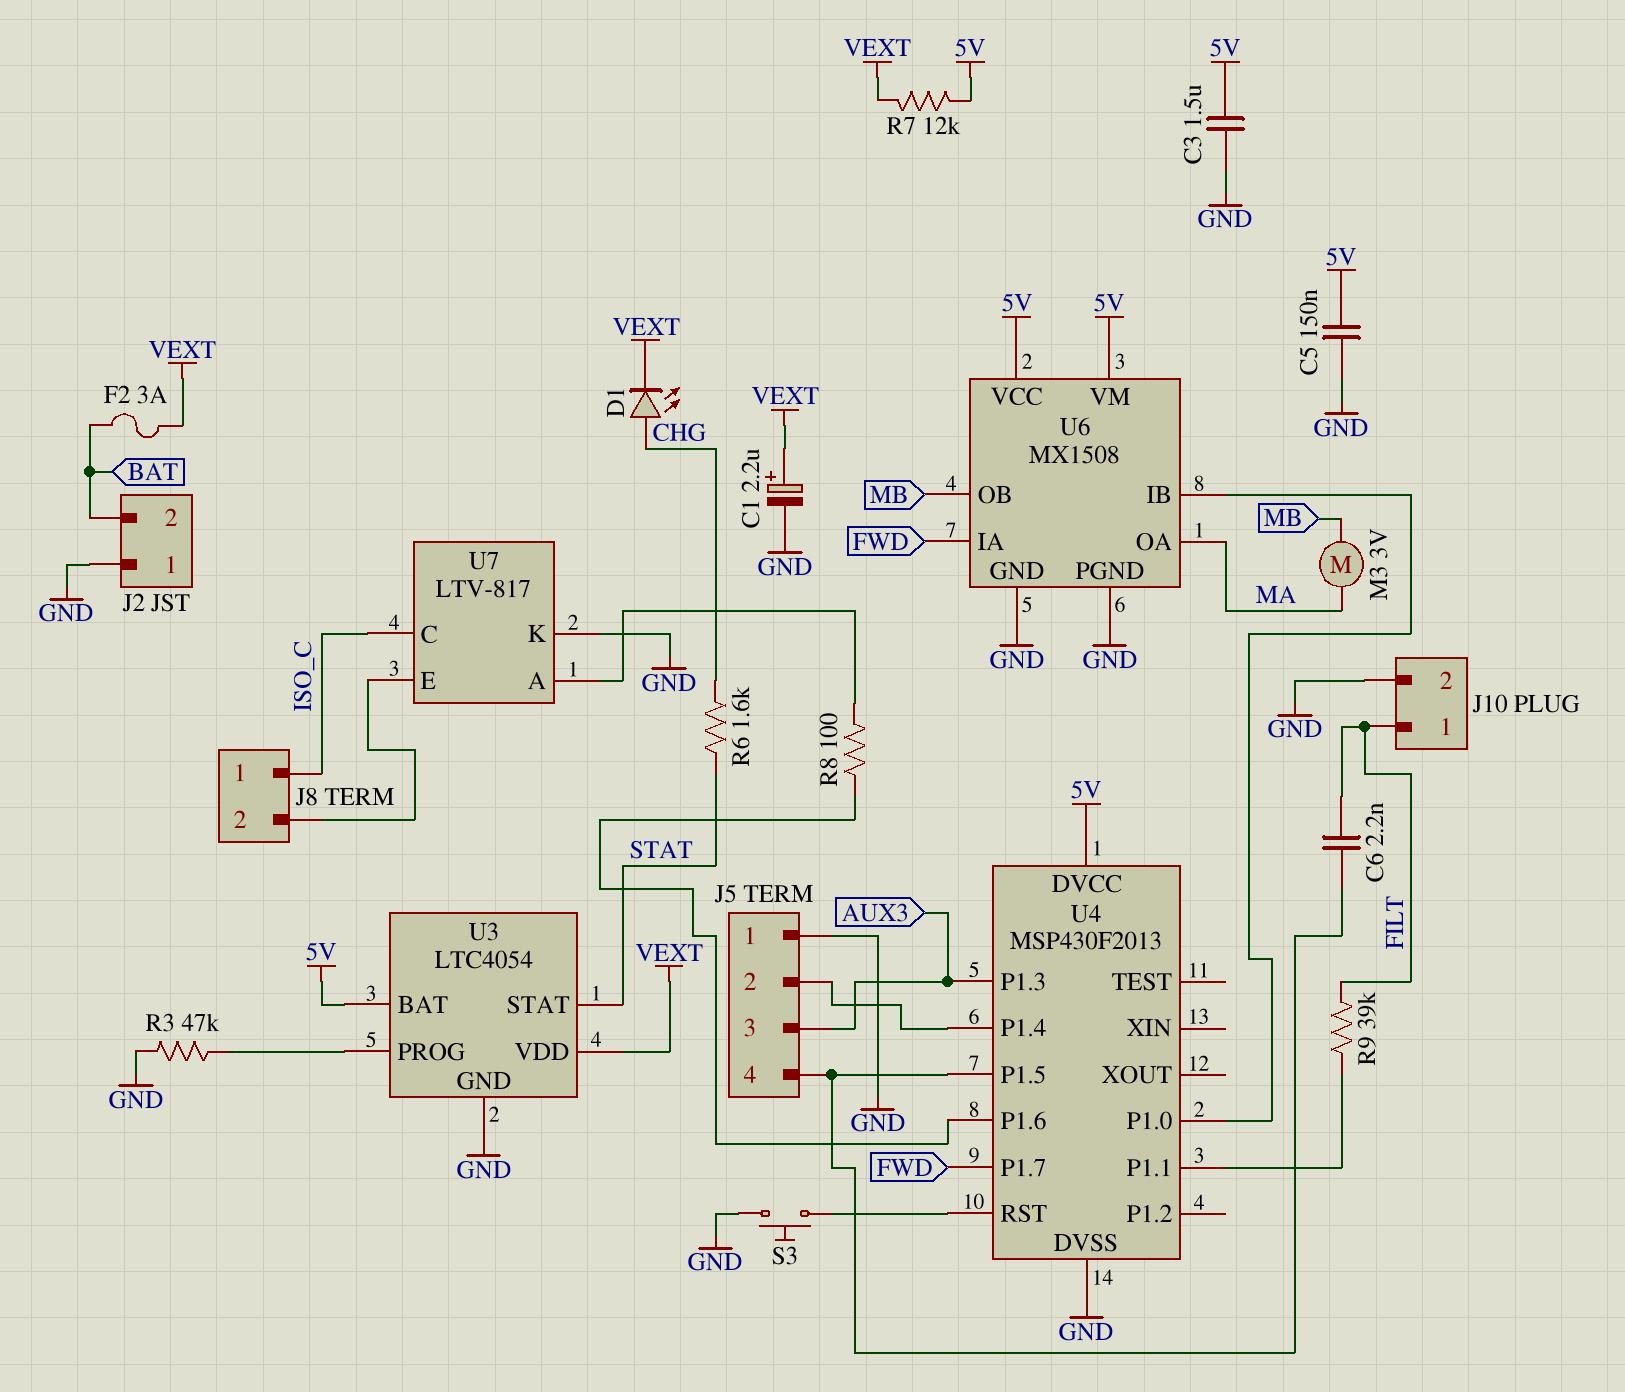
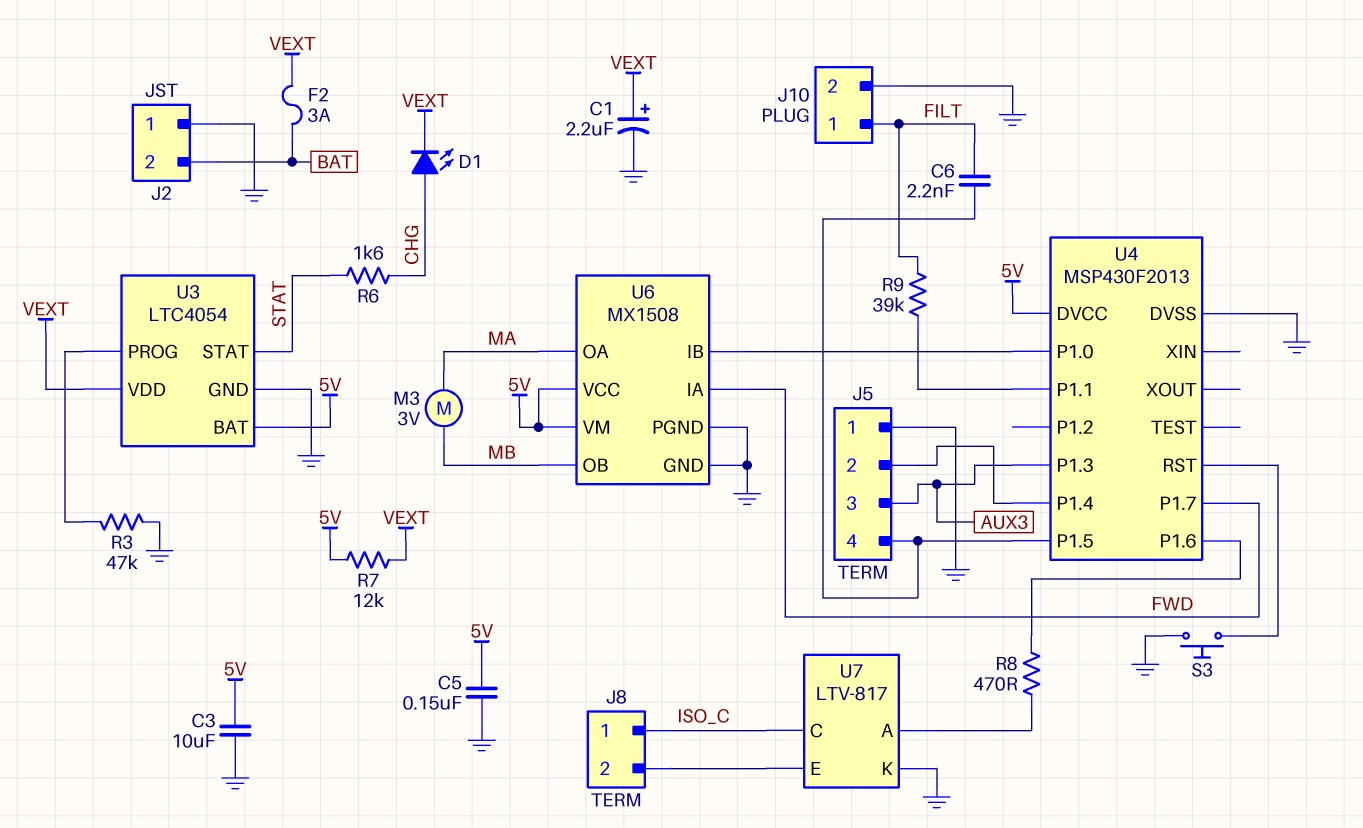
C3: 1.5uF (5V, GND) -> 10uF (5V, GND)
R8: 100 (U4/P1.6, U7/A) -> 470 (U4/P1.6, U7/A)

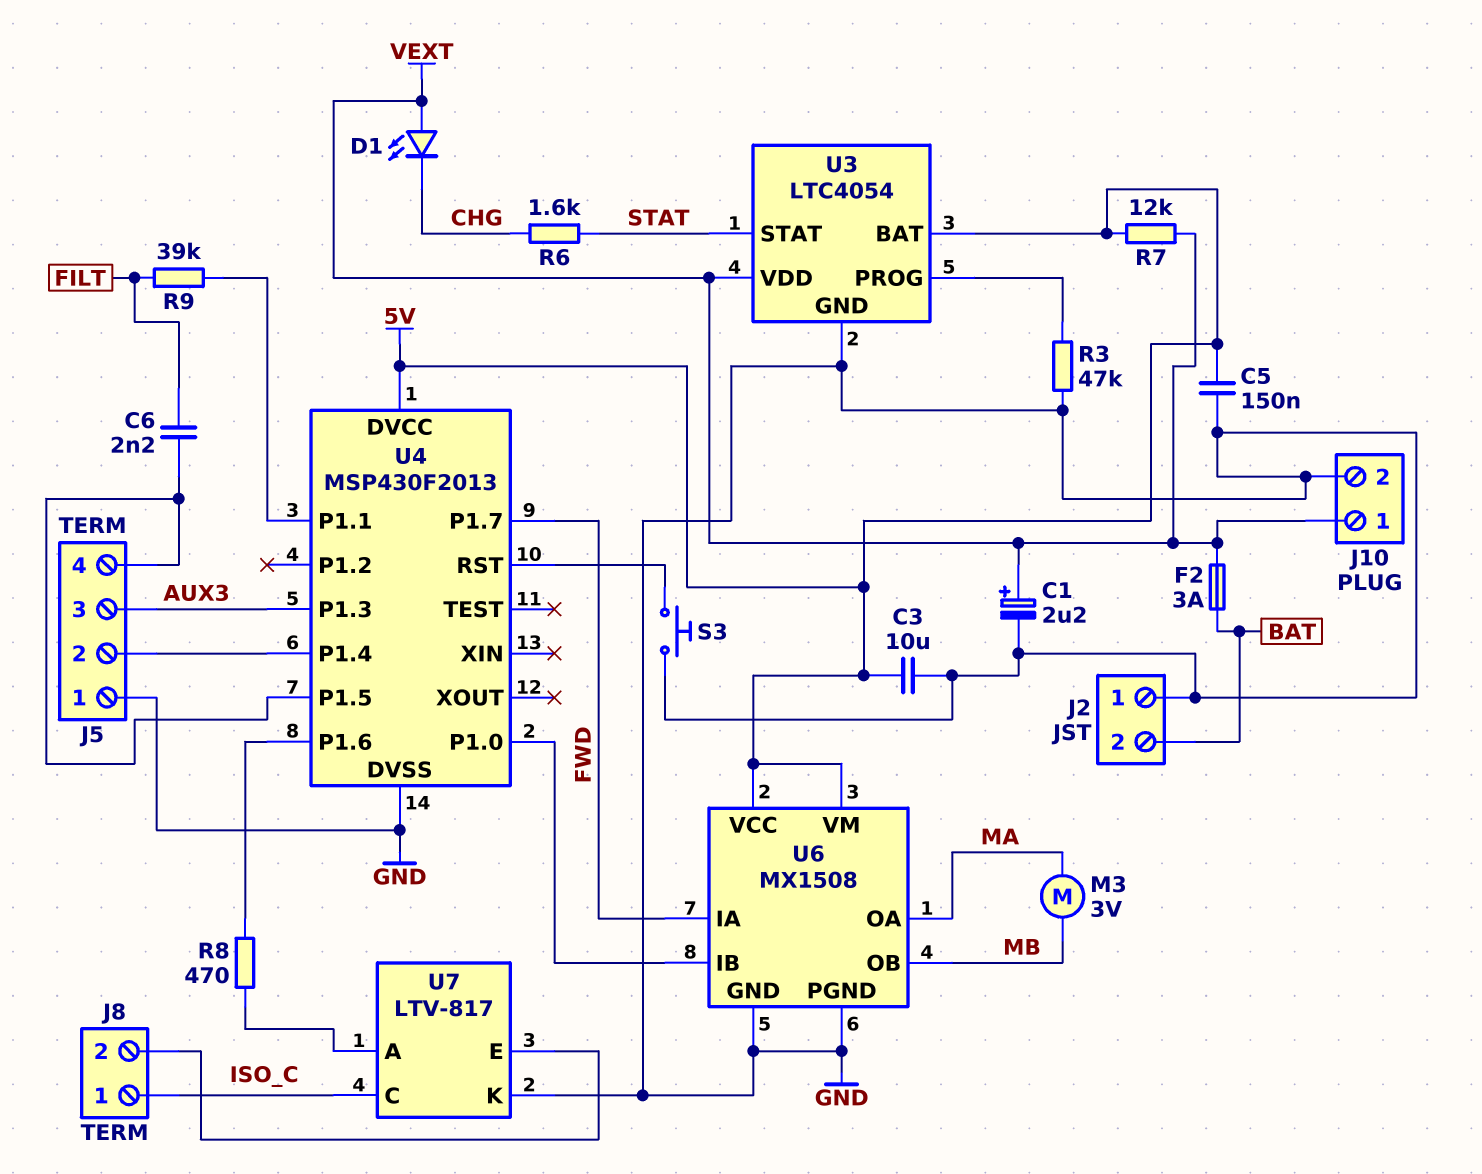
D1: LED (A CHG, K VEXT) -> LED (A VEXT, K CHG)
J10 pin 1: FILT -> VEXT

